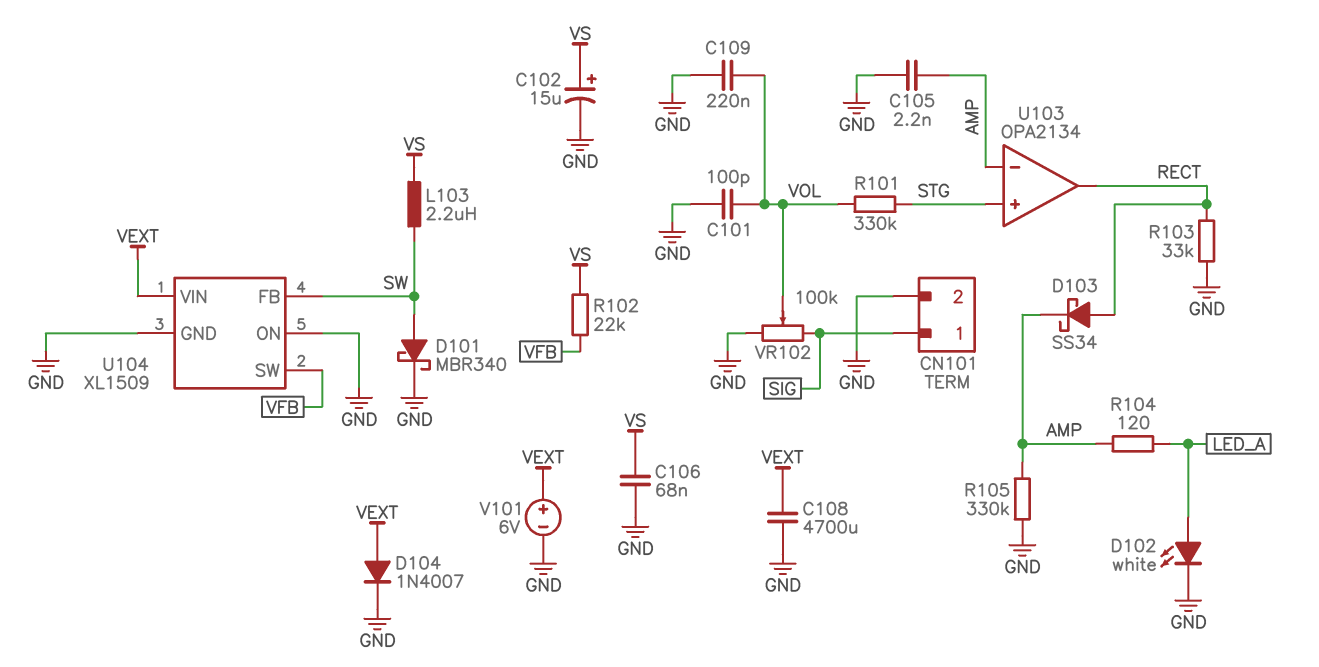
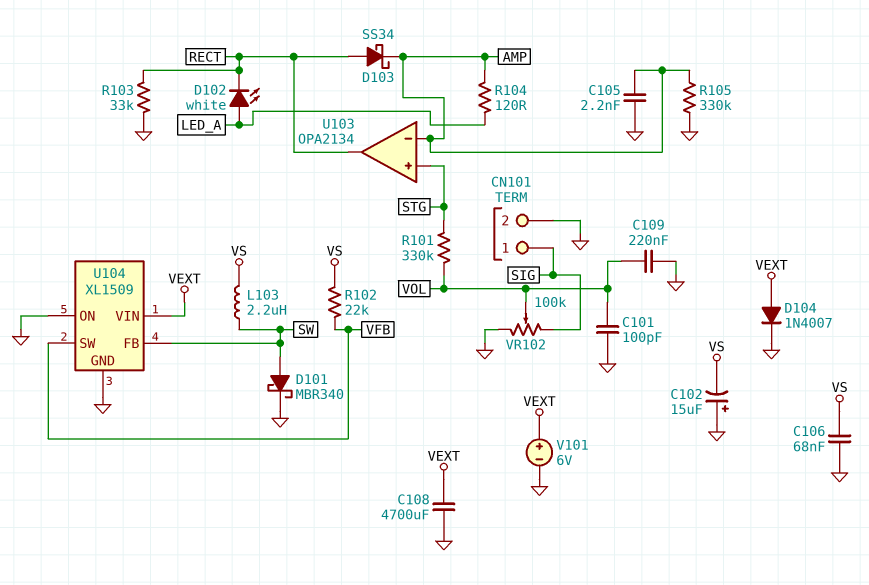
C102: 15uF (plus VS, minus GND) -> 15uF (plus GND, minus VS)
D102: LED white (A LED_A, K GND) -> LED white (A LED_A, K RECT)

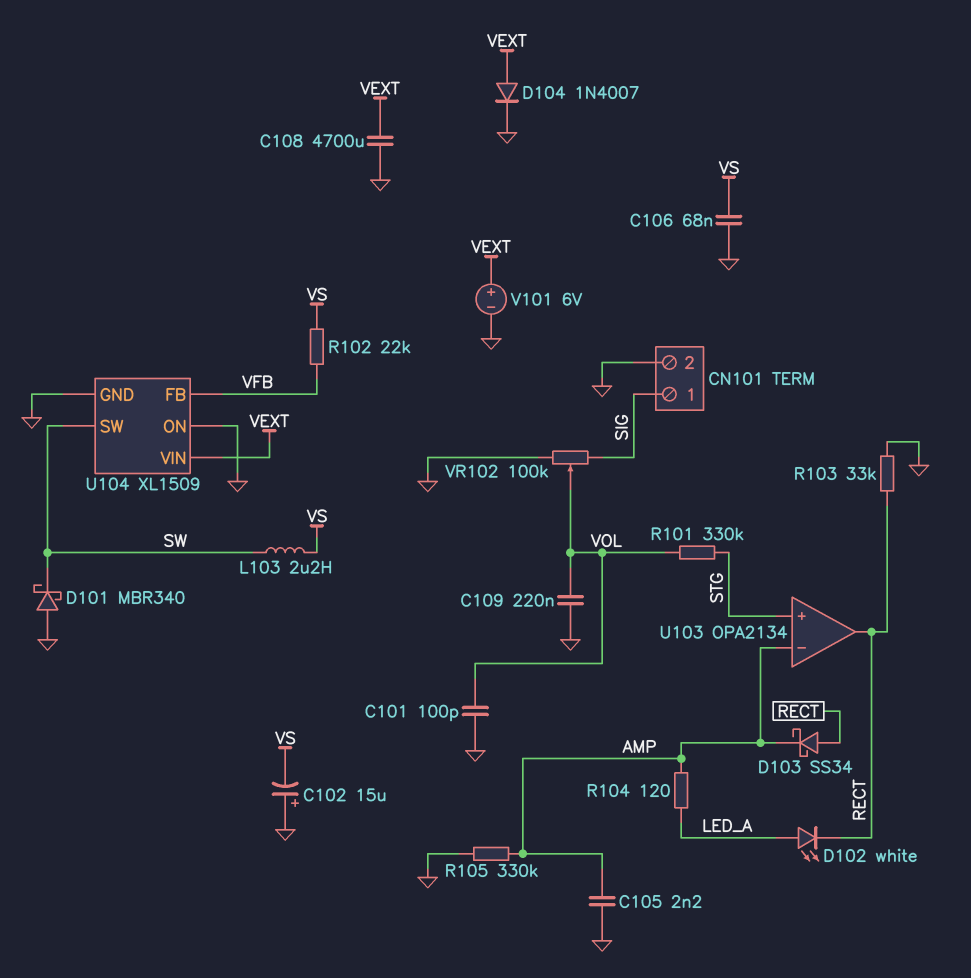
D101: schottky MBR340 (A SW, K GND) -> schottky MBR340 (A GND, K SW)
U104 pin FB: SW -> VFB
U104 pin SW: VFB -> SW

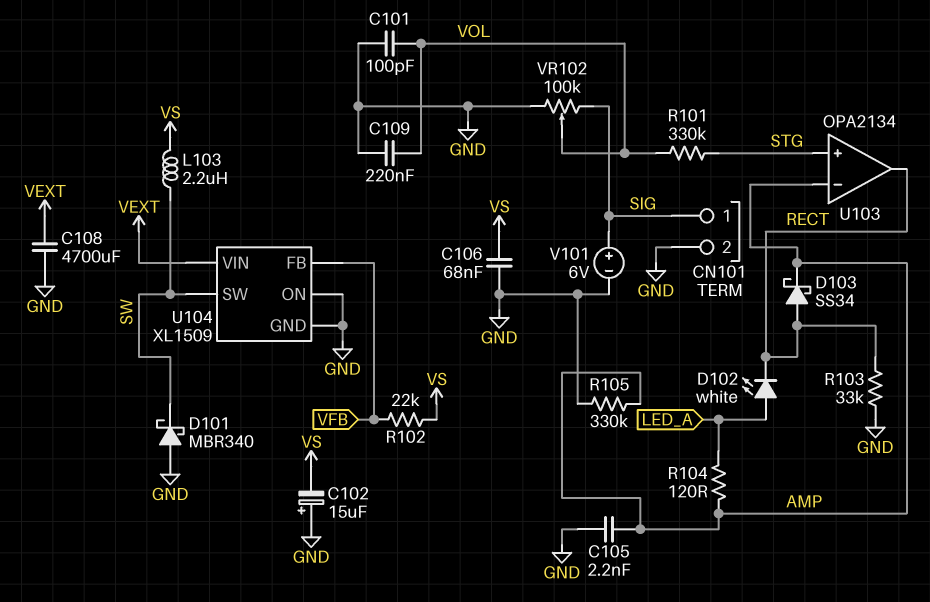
D104: diode 1N4007 (A VEXT, K GND) -> none
V101: 6V (plus VEXT, minus GND) -> 6V (plus SIG, minus GND)

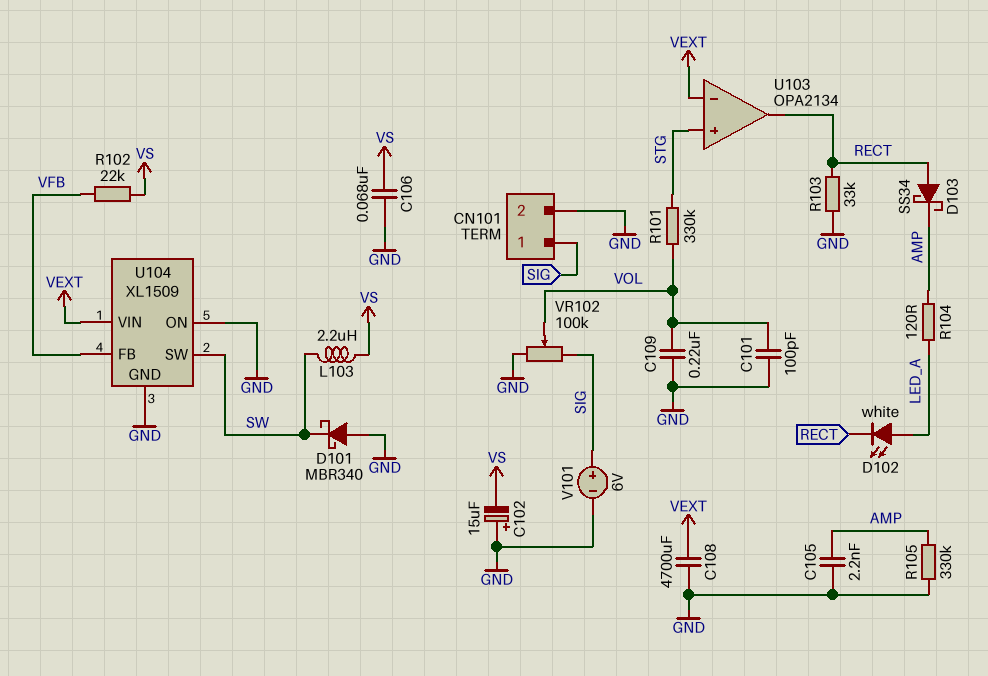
U103 pin in-: AMP -> VEXT

